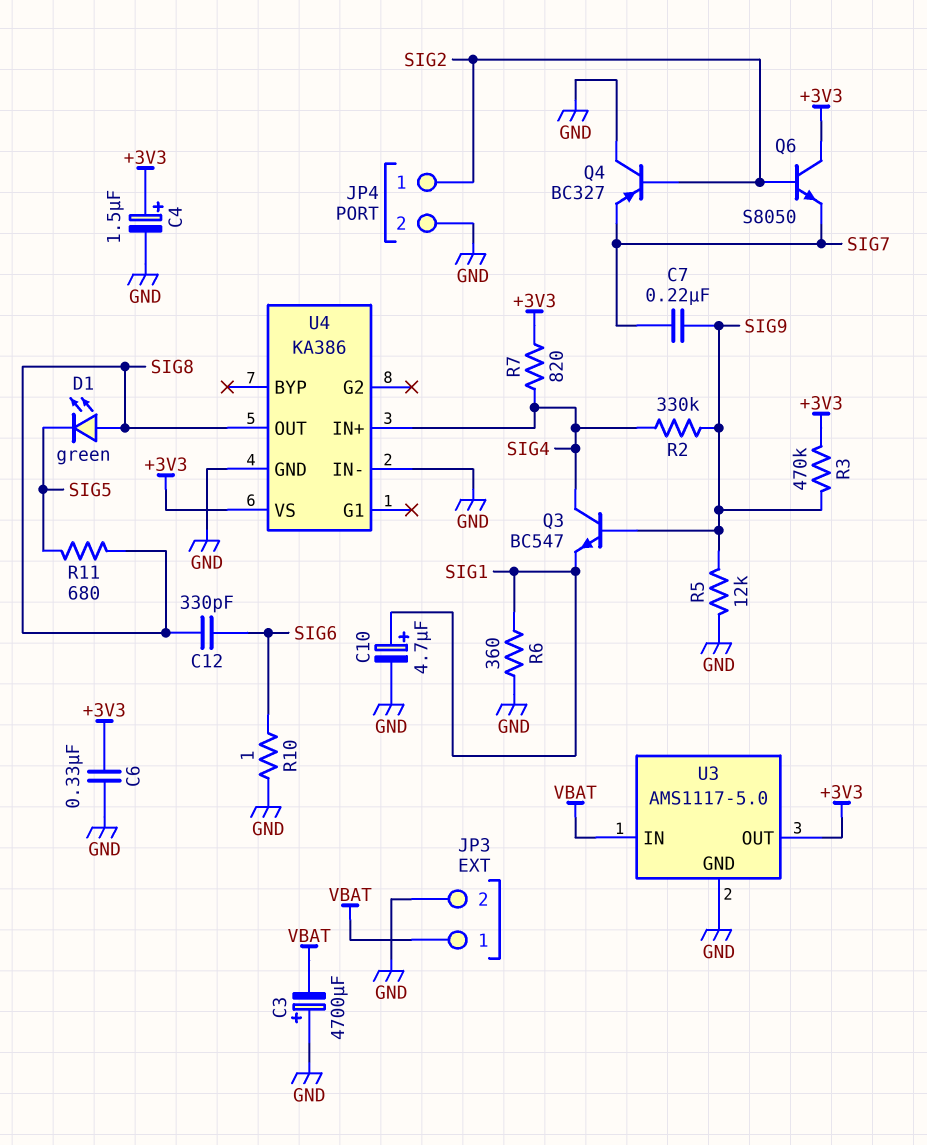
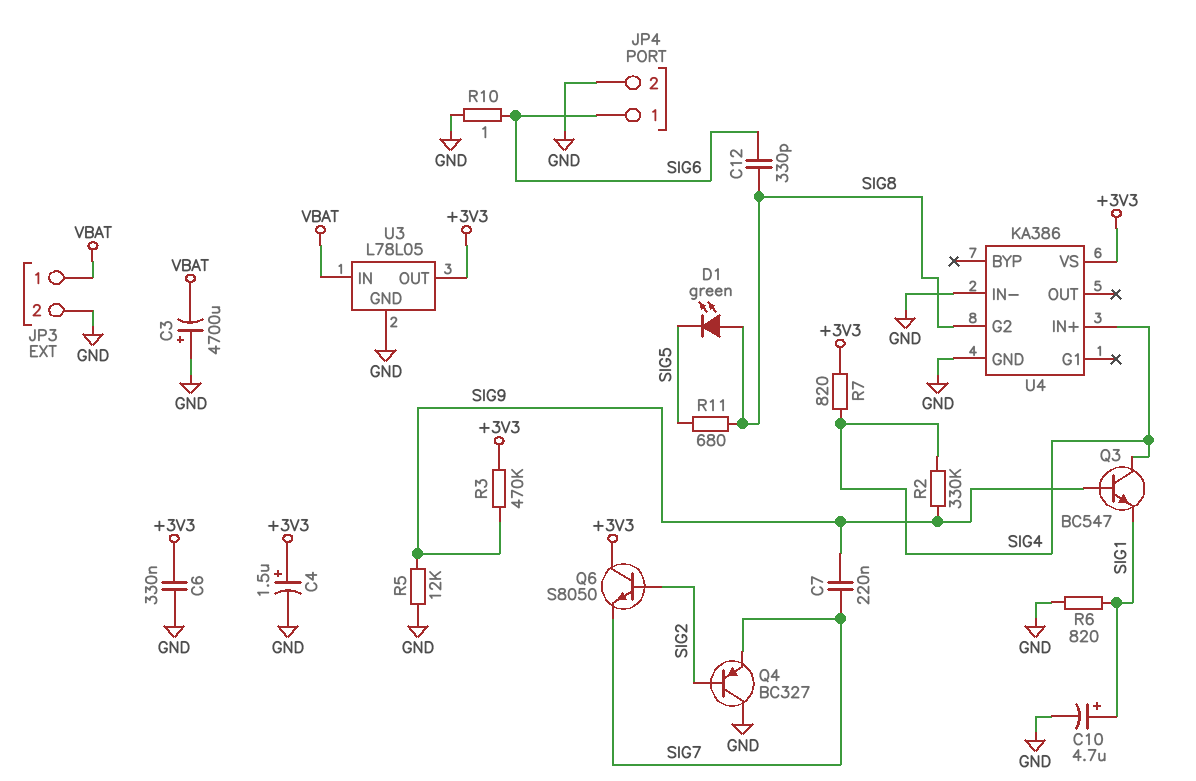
JP4 pin 1: SIG2 -> SIG6
R6: 360 (GND, SIG1) -> 820 (GND, SIG1)
U3: AMS1117-5.0 -> L78L05
U4 pin G2: none -> SIG8
U4 pin OUT: SIG8 -> none

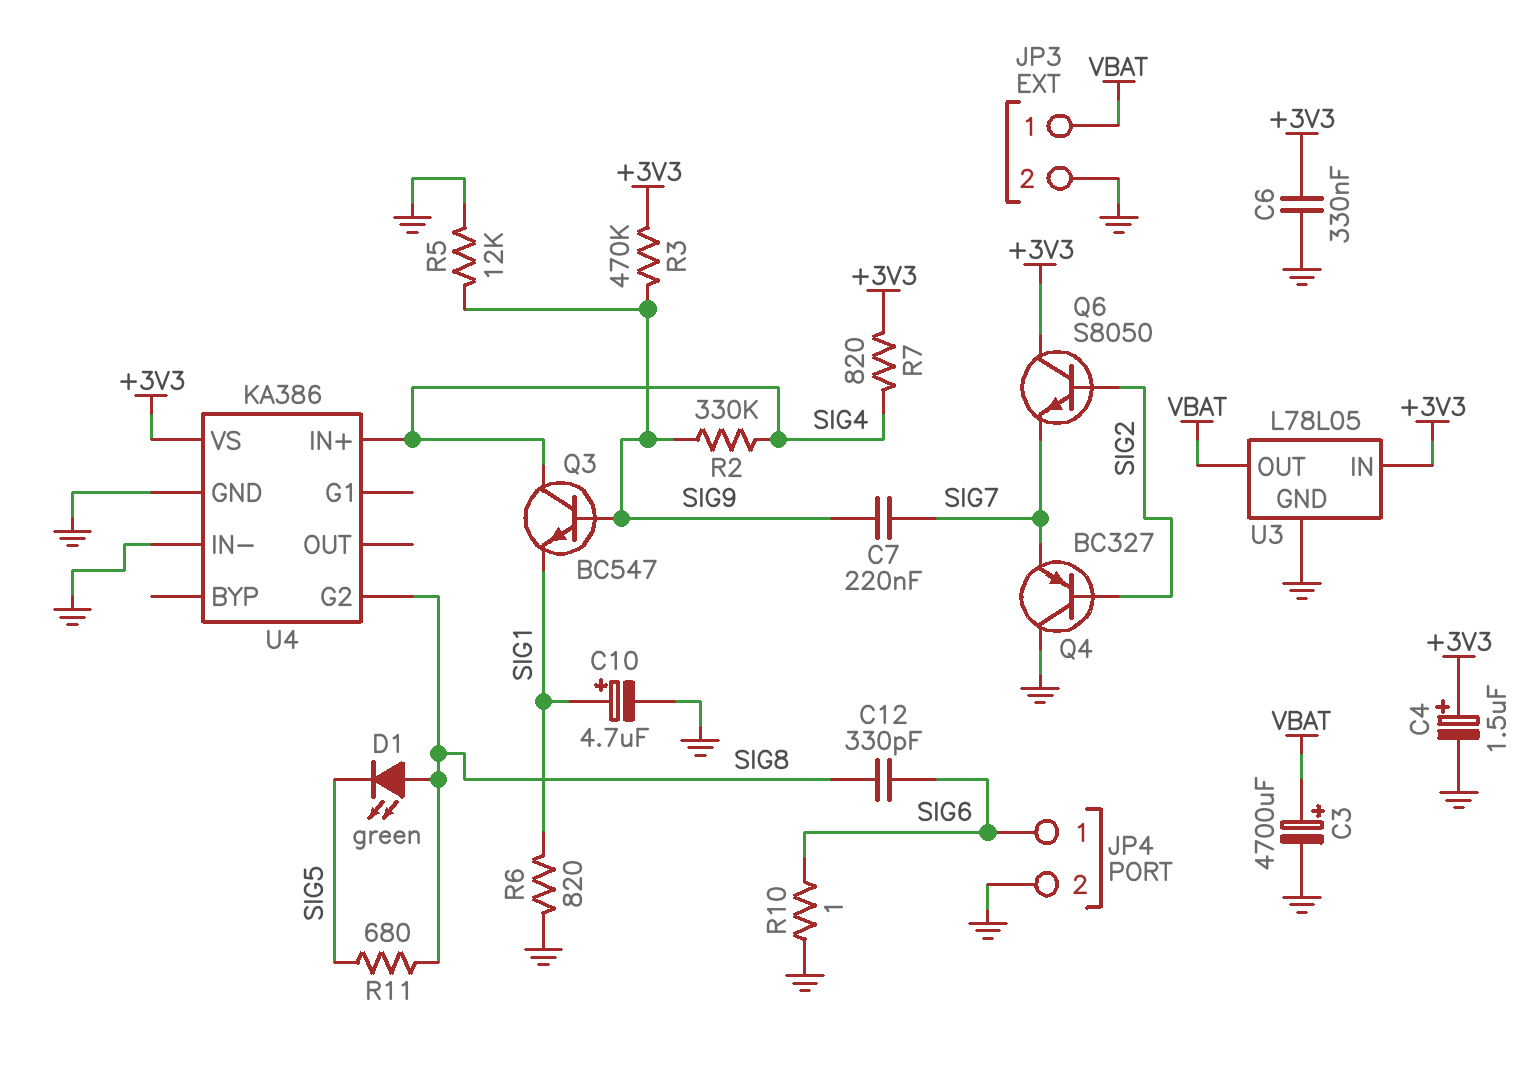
C3: 4700uF (plus GND, minus VBAT) -> 4700uF (plus VBAT, minus GND)
U3 pin IN: VBAT -> +3V3
U3 pin OUT: +3V3 -> VBAT

